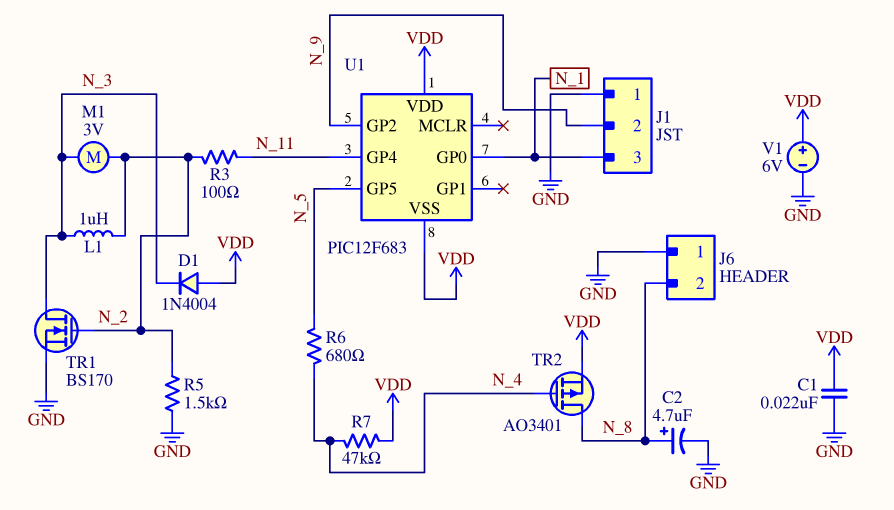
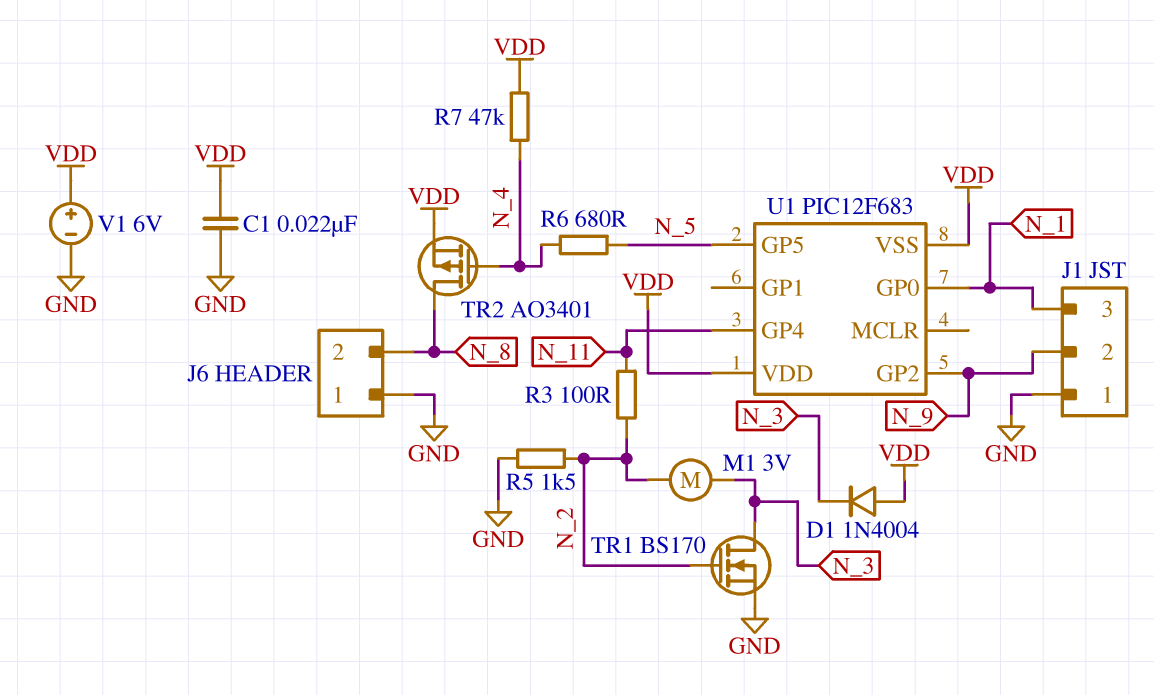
C2: 4.7uF (plus N_8, minus GND) -> none
L1: 1uH (N_2, N_3) -> none

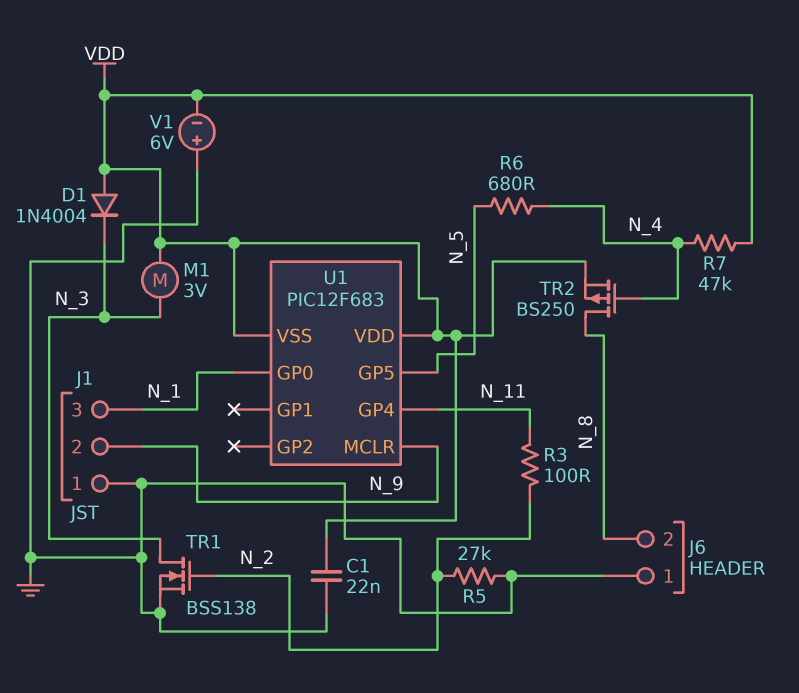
M1: motor 3V (N_2, N_3) -> motor 3V (N_3, VDD)
R5: 1.5k (GND, N_2) -> 27k (GND, N_2)
TR1: NMOS BS170 (G N_2, D N_3, S GND) -> NMOS BSS138 (G N_2, D N_3, S GND)
TR2: PMOS AO3401 (G N_4, D N_8, S VDD) -> PMOS BS250 (G N_4, D N_8, S VDD)
U1 pin GP2: N_9 -> none
U1 pin MCLR: none -> N_9
V1: 6V (plus VDD, minus GND) -> 6V (plus GND, minus VDD)

